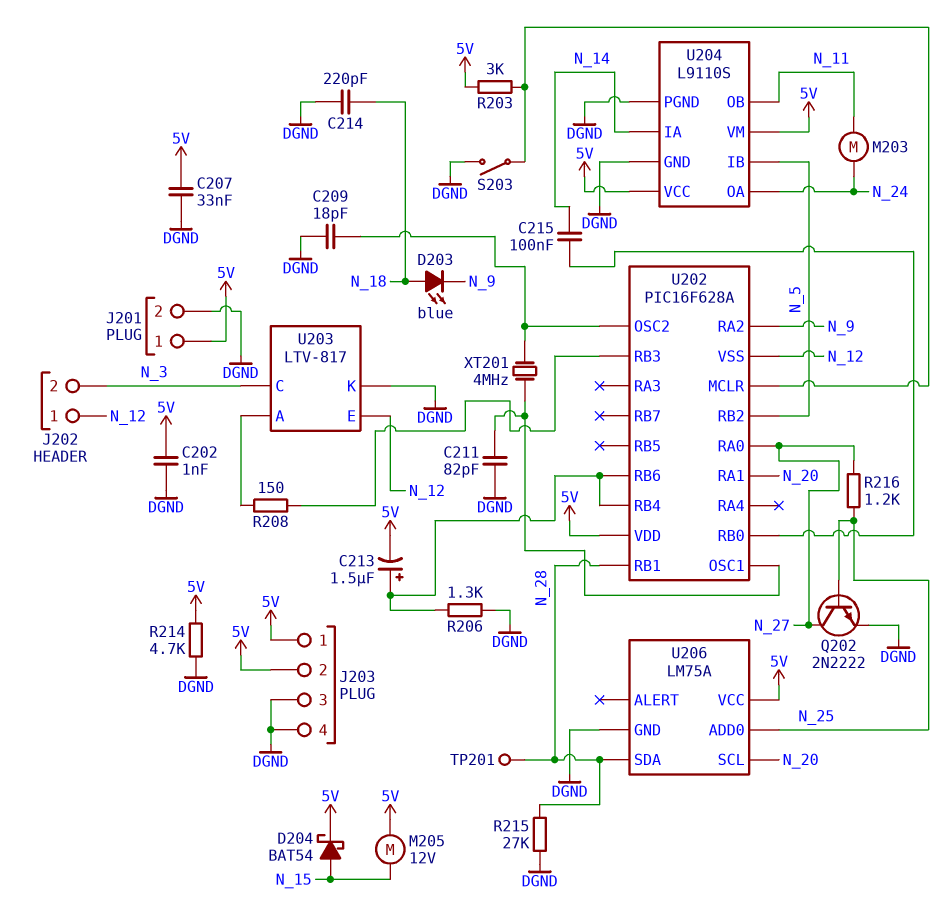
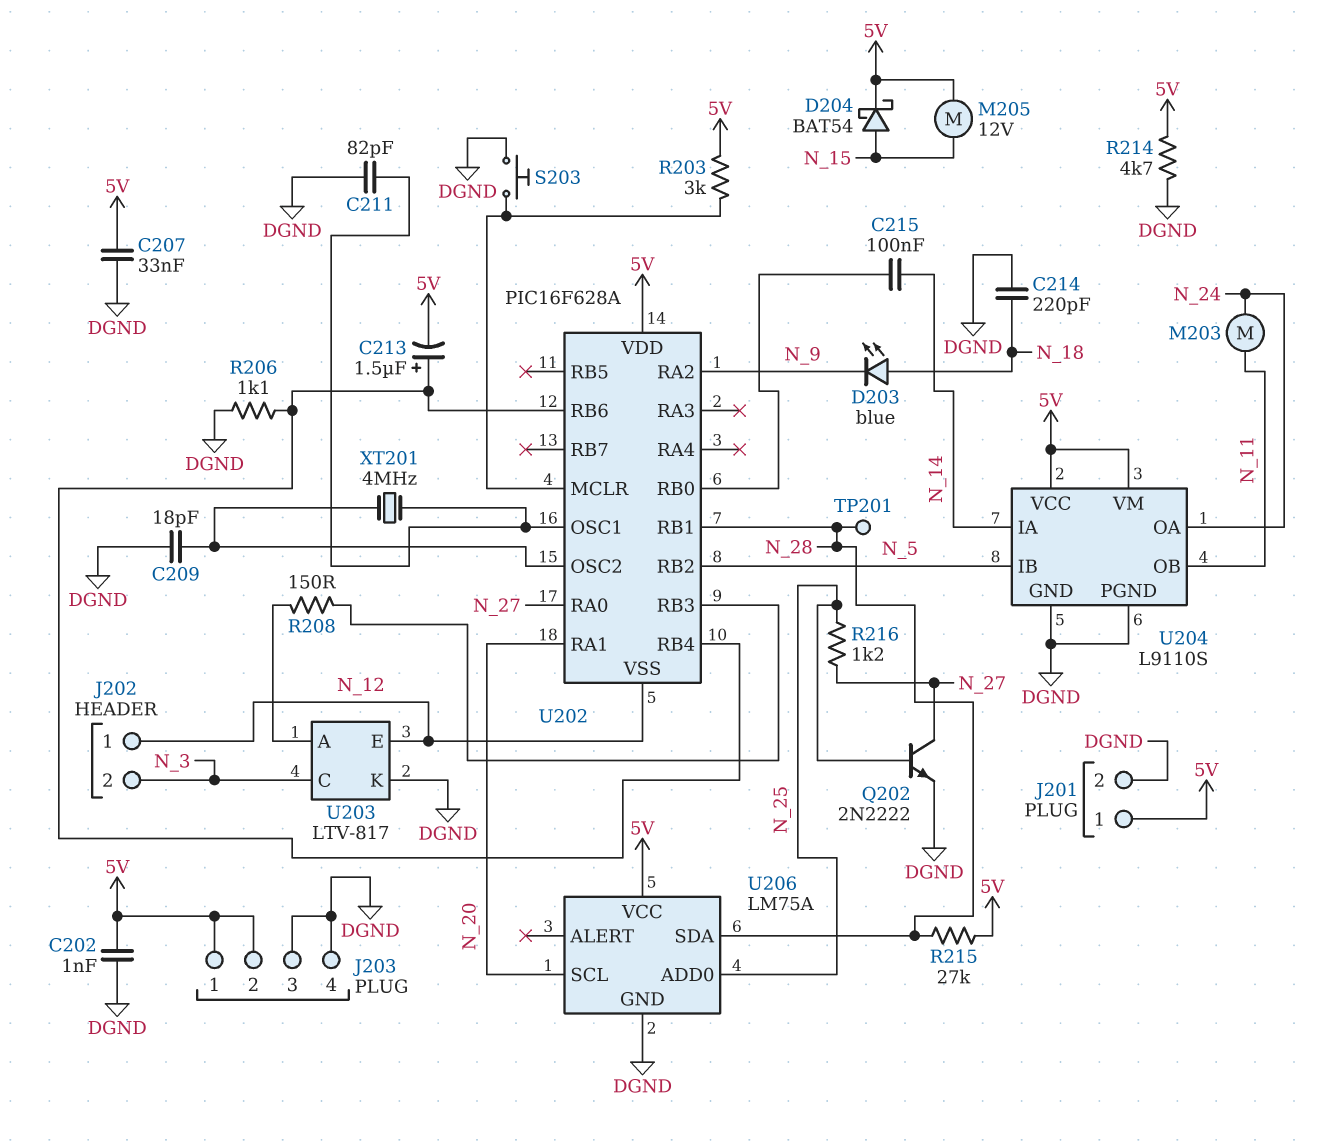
R206: 1.3k (DGND, U202/RB4) -> 1.1k (DGND, U202/RB4)
R215: 27k (DGND, N_28) -> 27k (5V, N_28)
S203: switch (DGND, U202/MCLR) -> button (DGND, U202/MCLR)

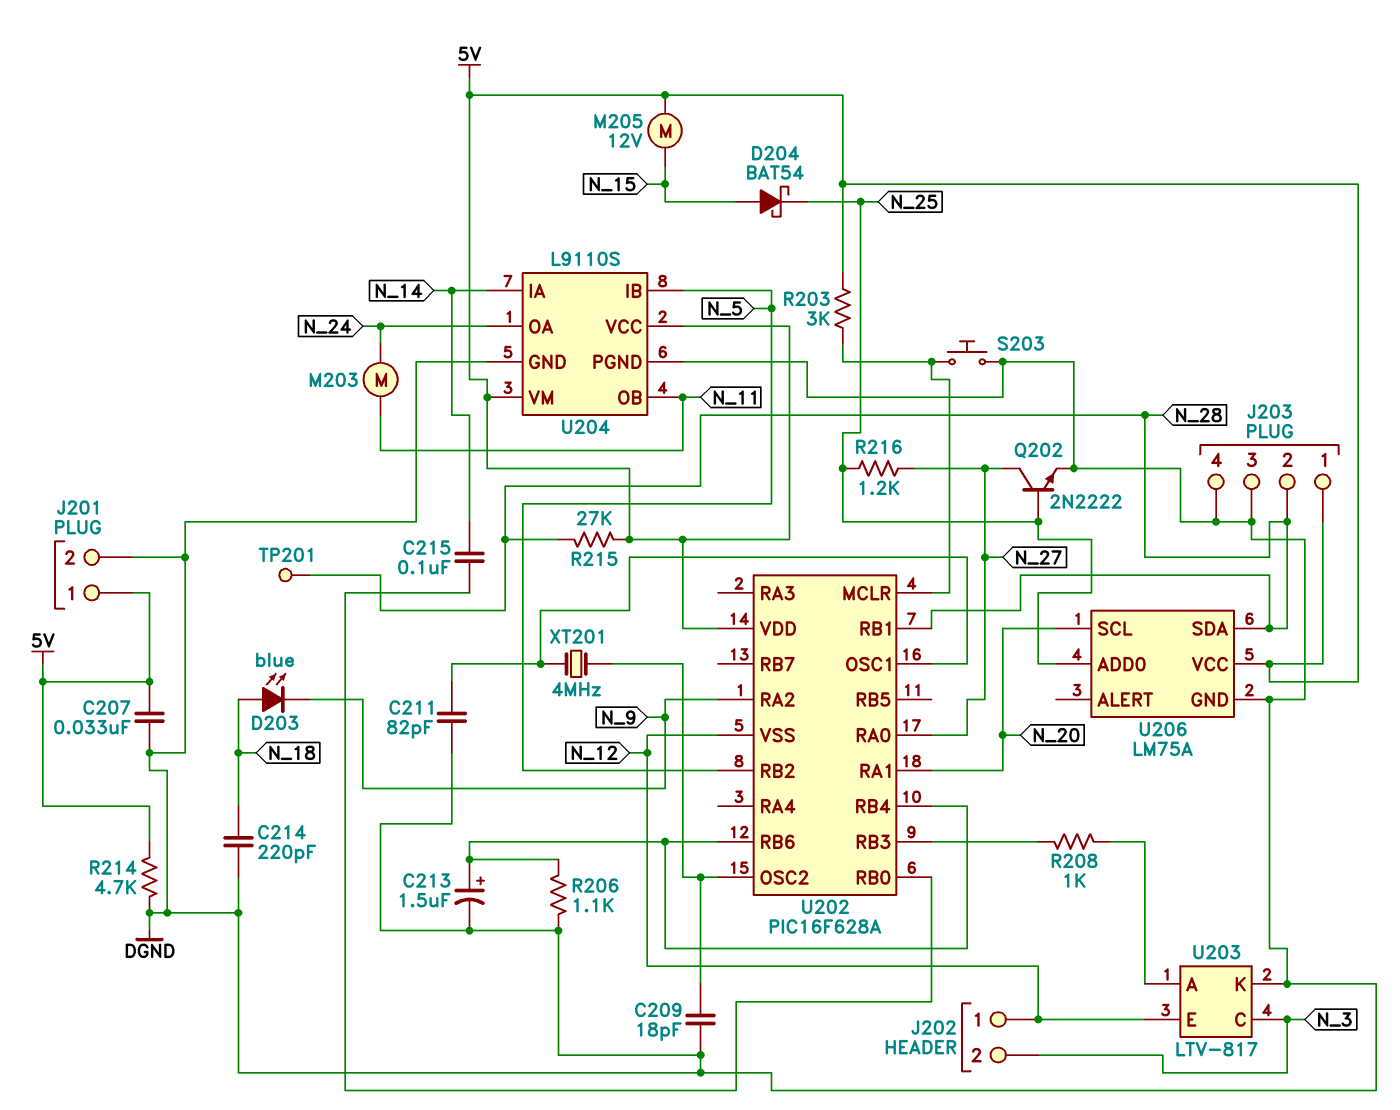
C202: 1nF (5V, DGND) -> none
C213: 1.5uF (plus U202/RB4, minus 5V) -> 1.5uF (plus U202/RB4, minus DGND)
D204: schottky BAT54 (A N_15, K 5V) -> schottky BAT54 (A N_15, K N_25)
J203 pin 2: 5V -> N_28
R208: 150 (U202/RB3, U203/A) -> 1k (U202/RB3, U203/A)

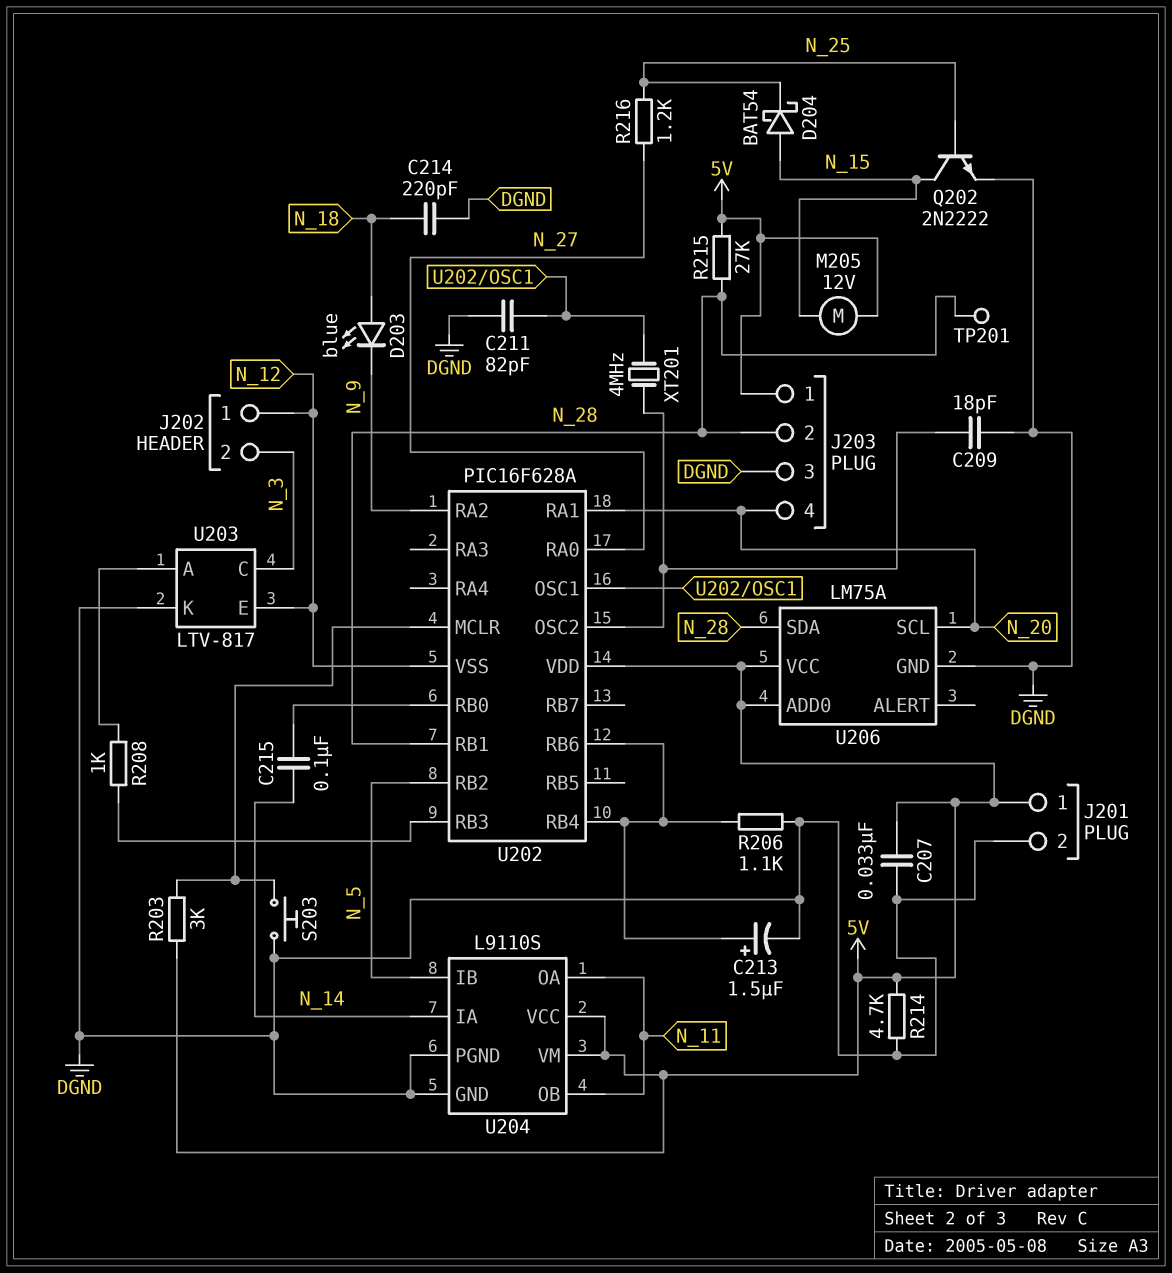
J203 pin 4: DGND -> N_20
M203: motor (N_11, N_24) -> none
Q202: NPN 2N2222 (B N_25, C N_27, E DGND) -> NPN 2N2222 (B N_25, C N_15, E DGND)
U204 pin OA: N_24 -> N_11
U206 pin ADD0: N_25 -> 5V

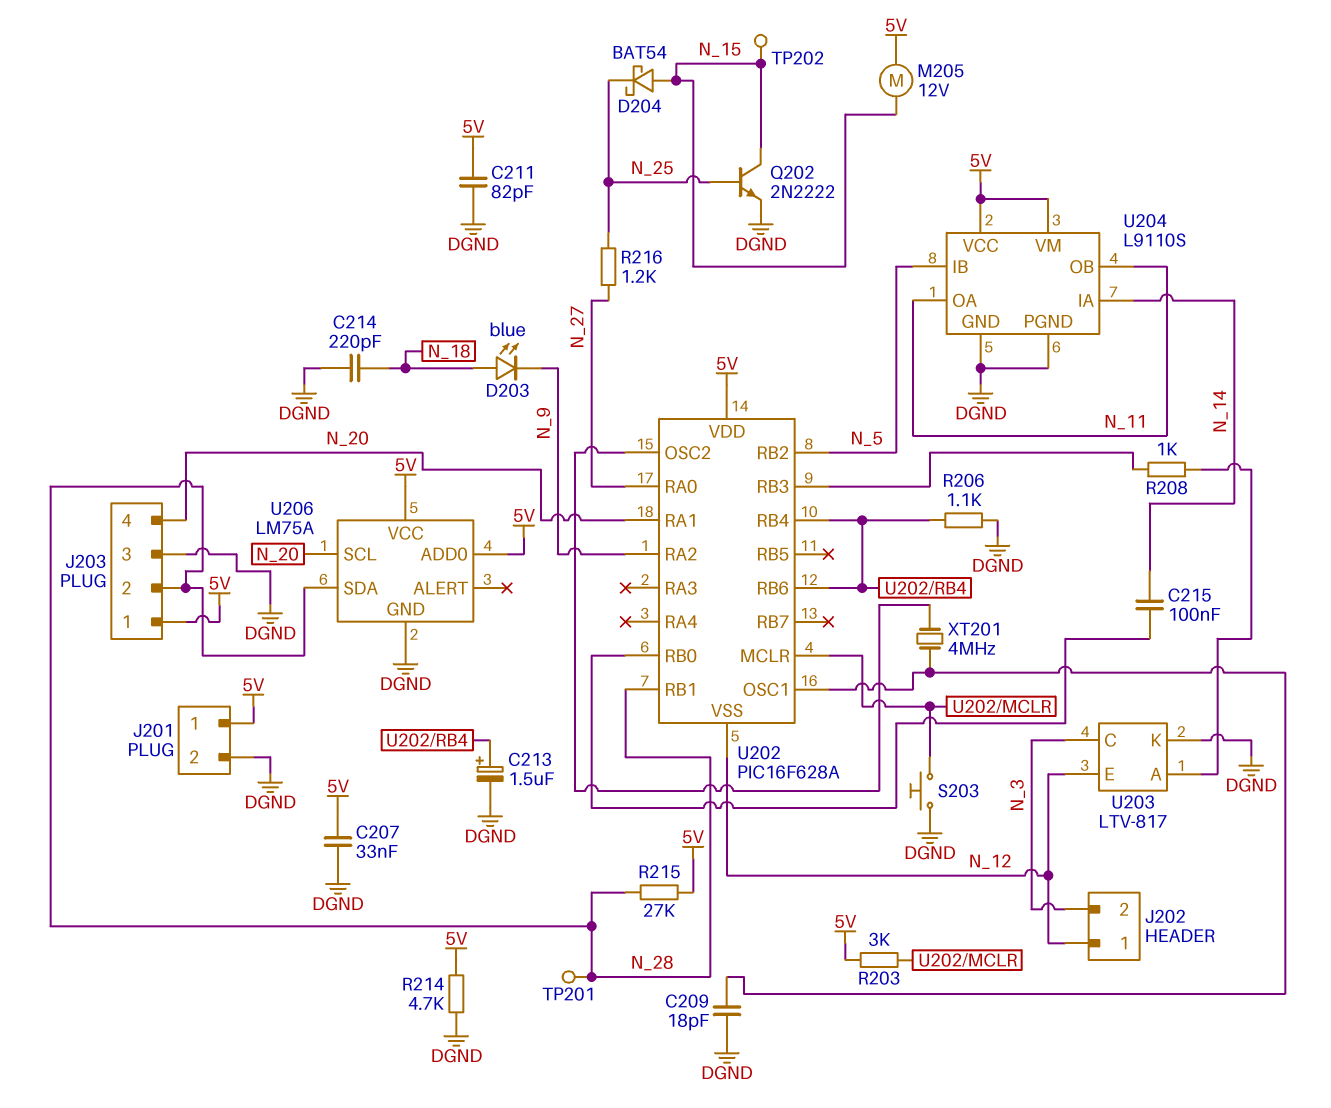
C209: 18pF (DGND, U202/OSC2) -> 18pF (DGND, U202/OSC1)
C211: 82pF (DGND, U202/OSC1) -> 82pF (5V, DGND)
TP202: none -> test point (N_15)

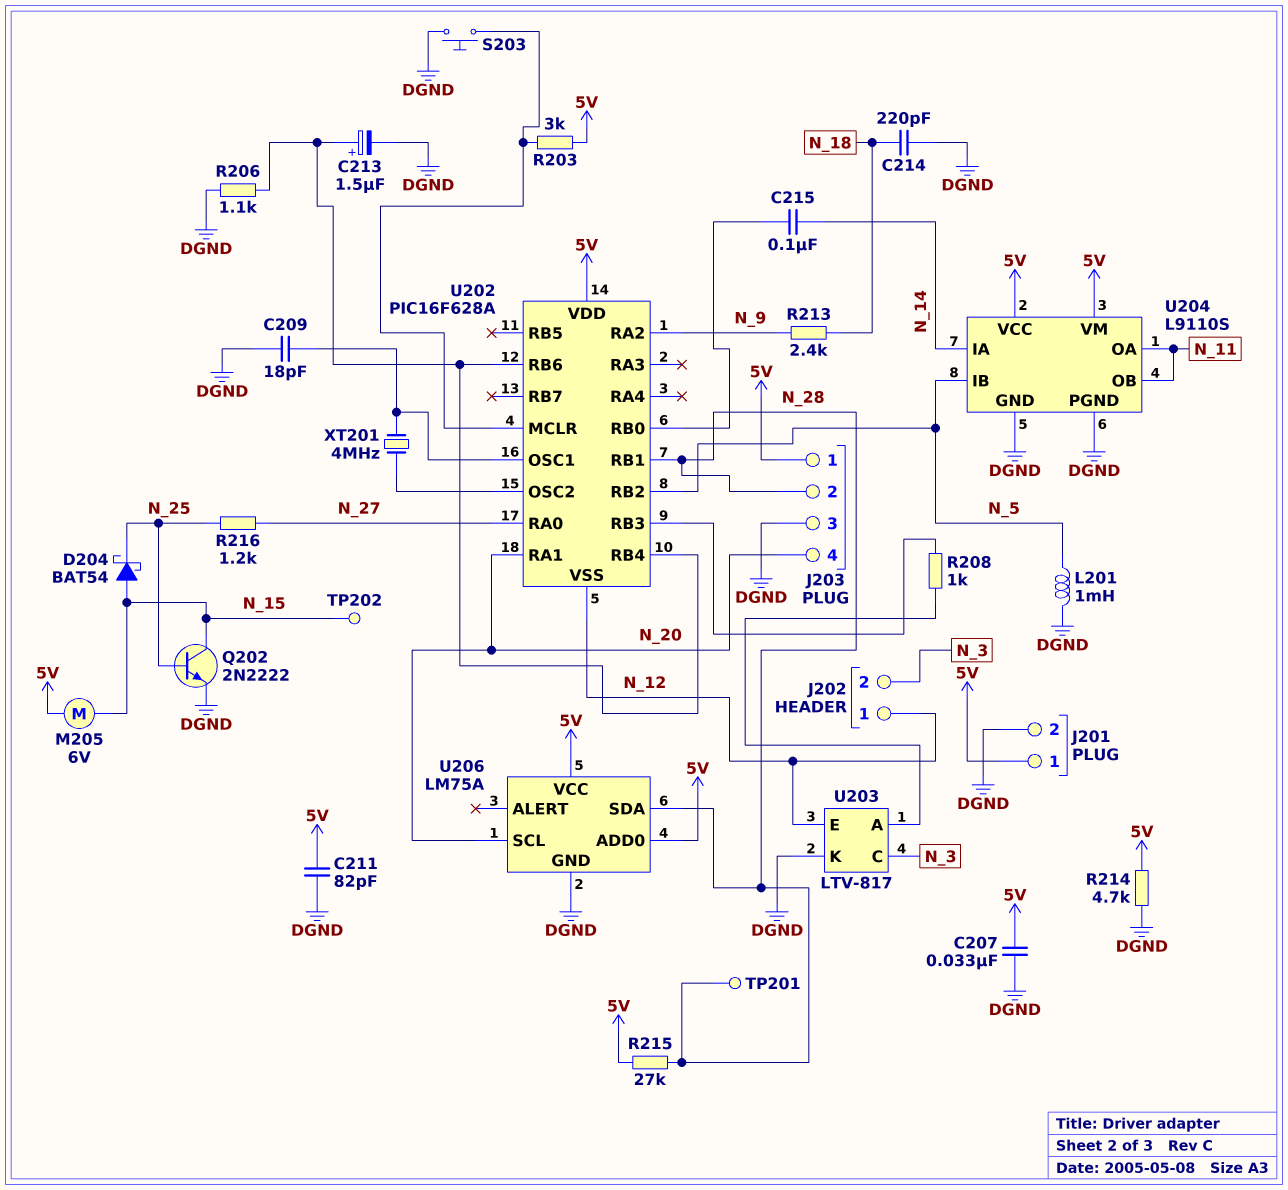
D203: LED blue (A N_18, K N_9) -> none
L201: none -> 1mH (DGND, N_5)
M205: motor 12V (5V, N_15) -> motor 6V (5V, N_15)
R213: none -> 2.4k (N_9, N_18)

